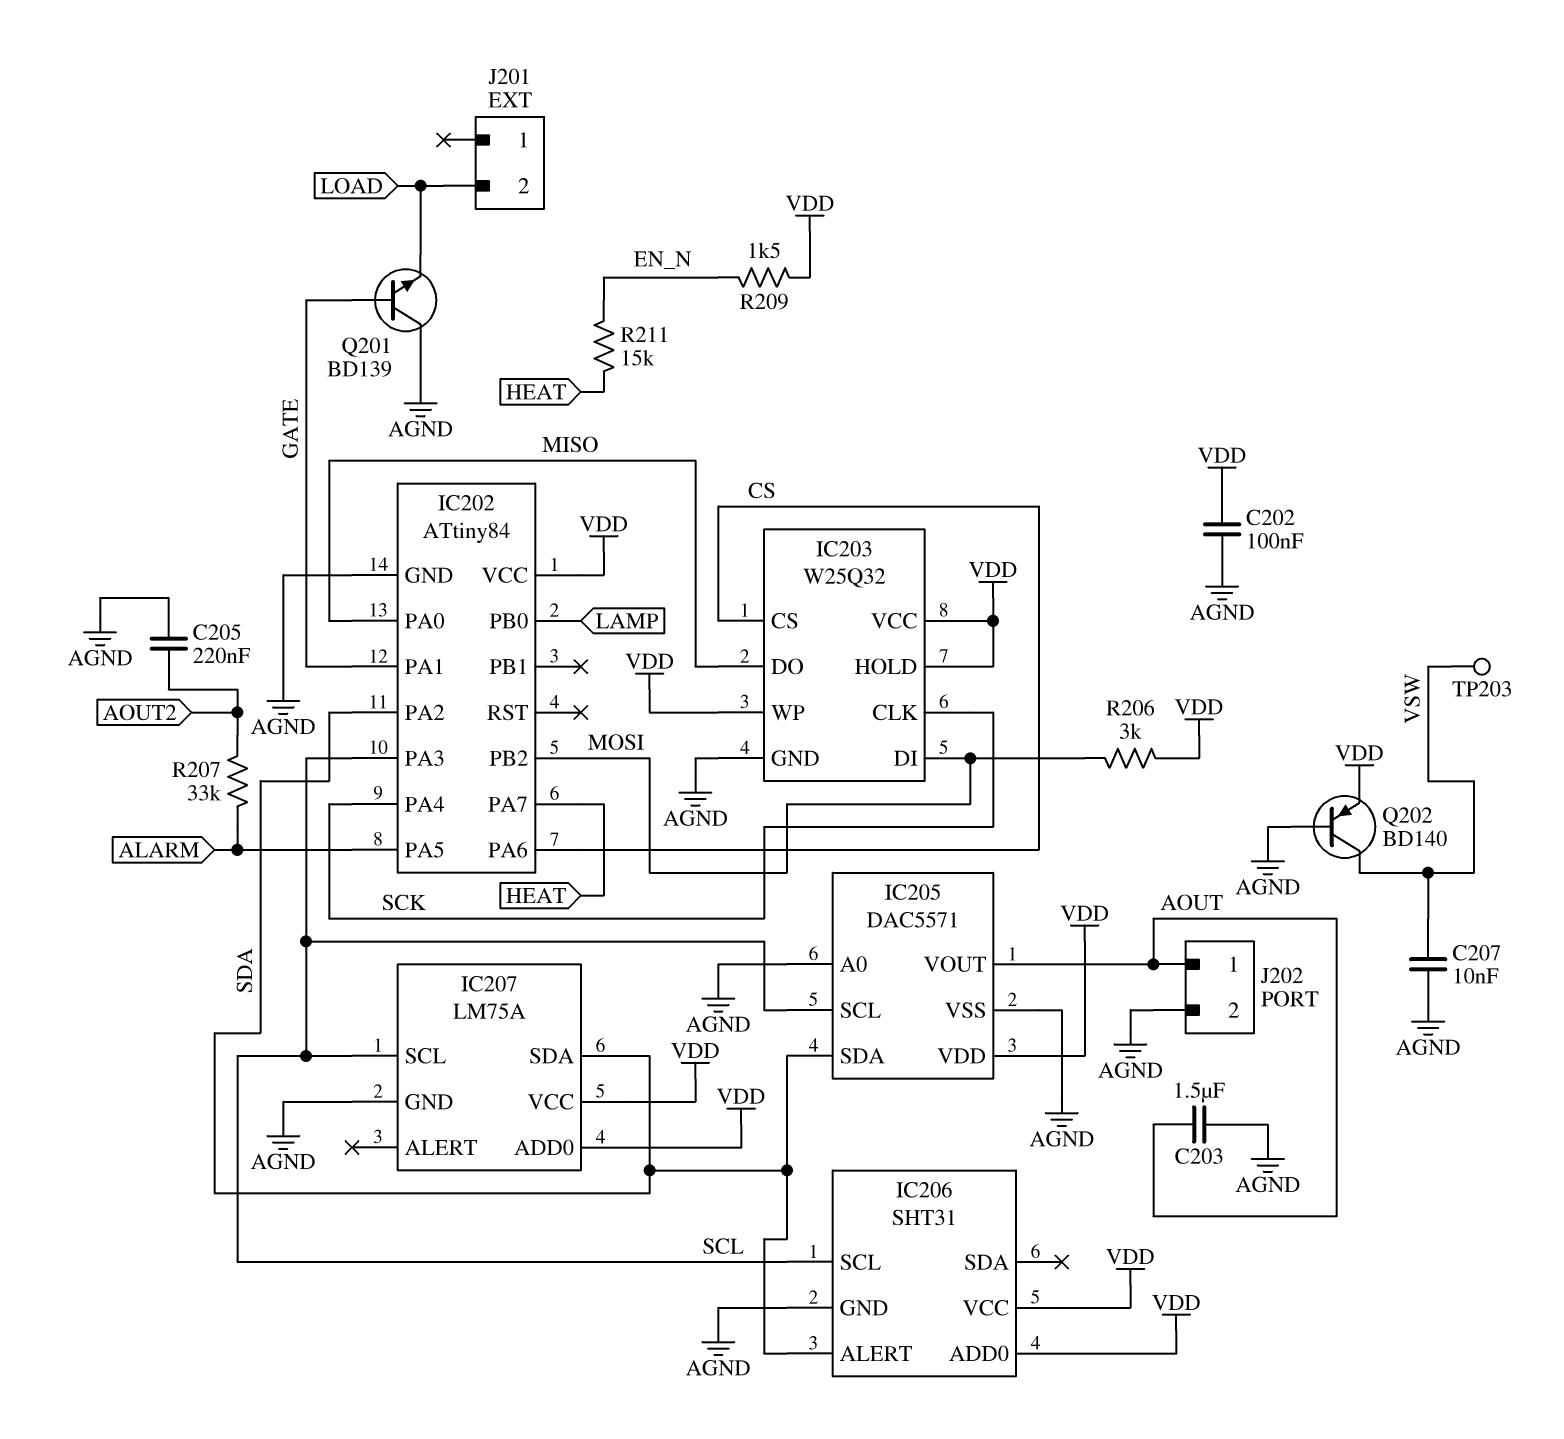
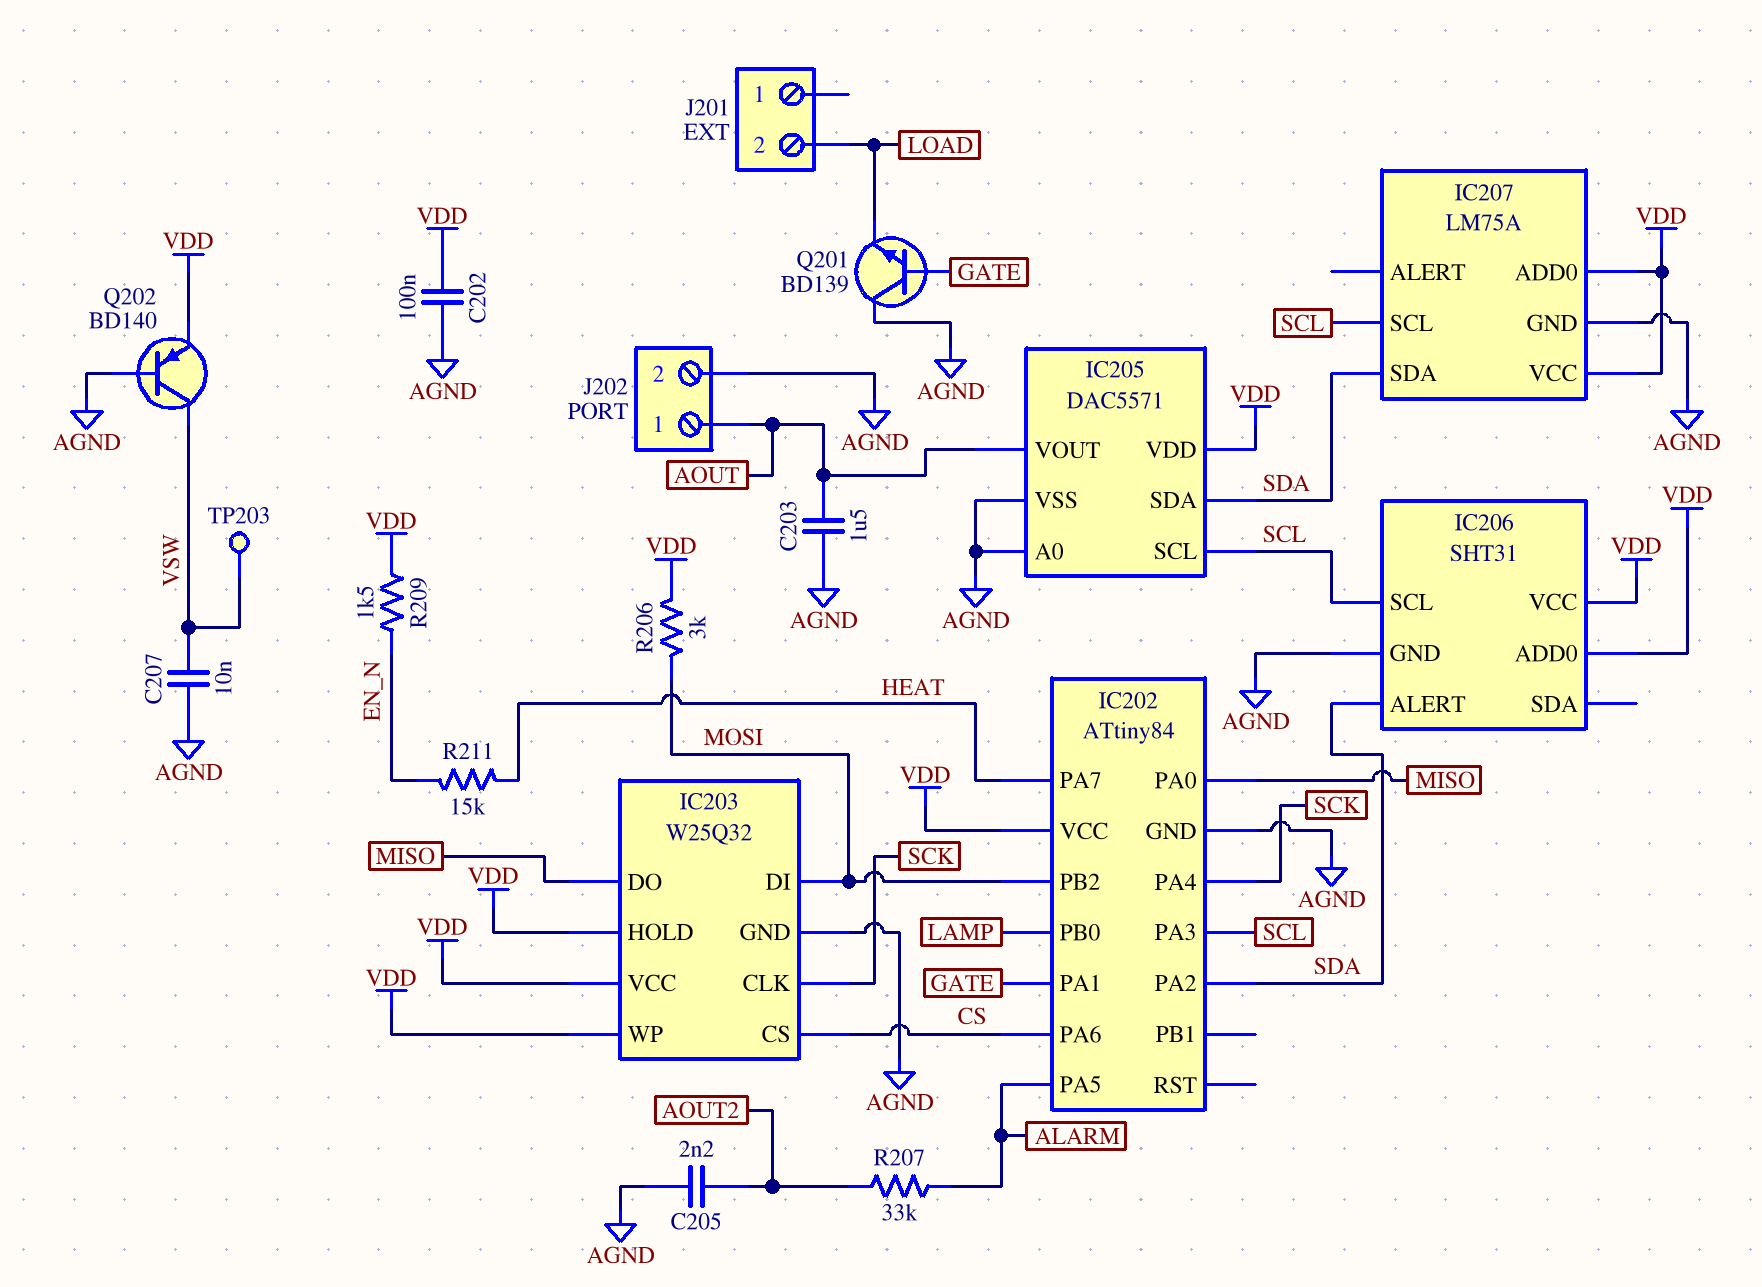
C205: 220nF (AGND, AOUT2) -> 2.2nF (AGND, AOUT2)

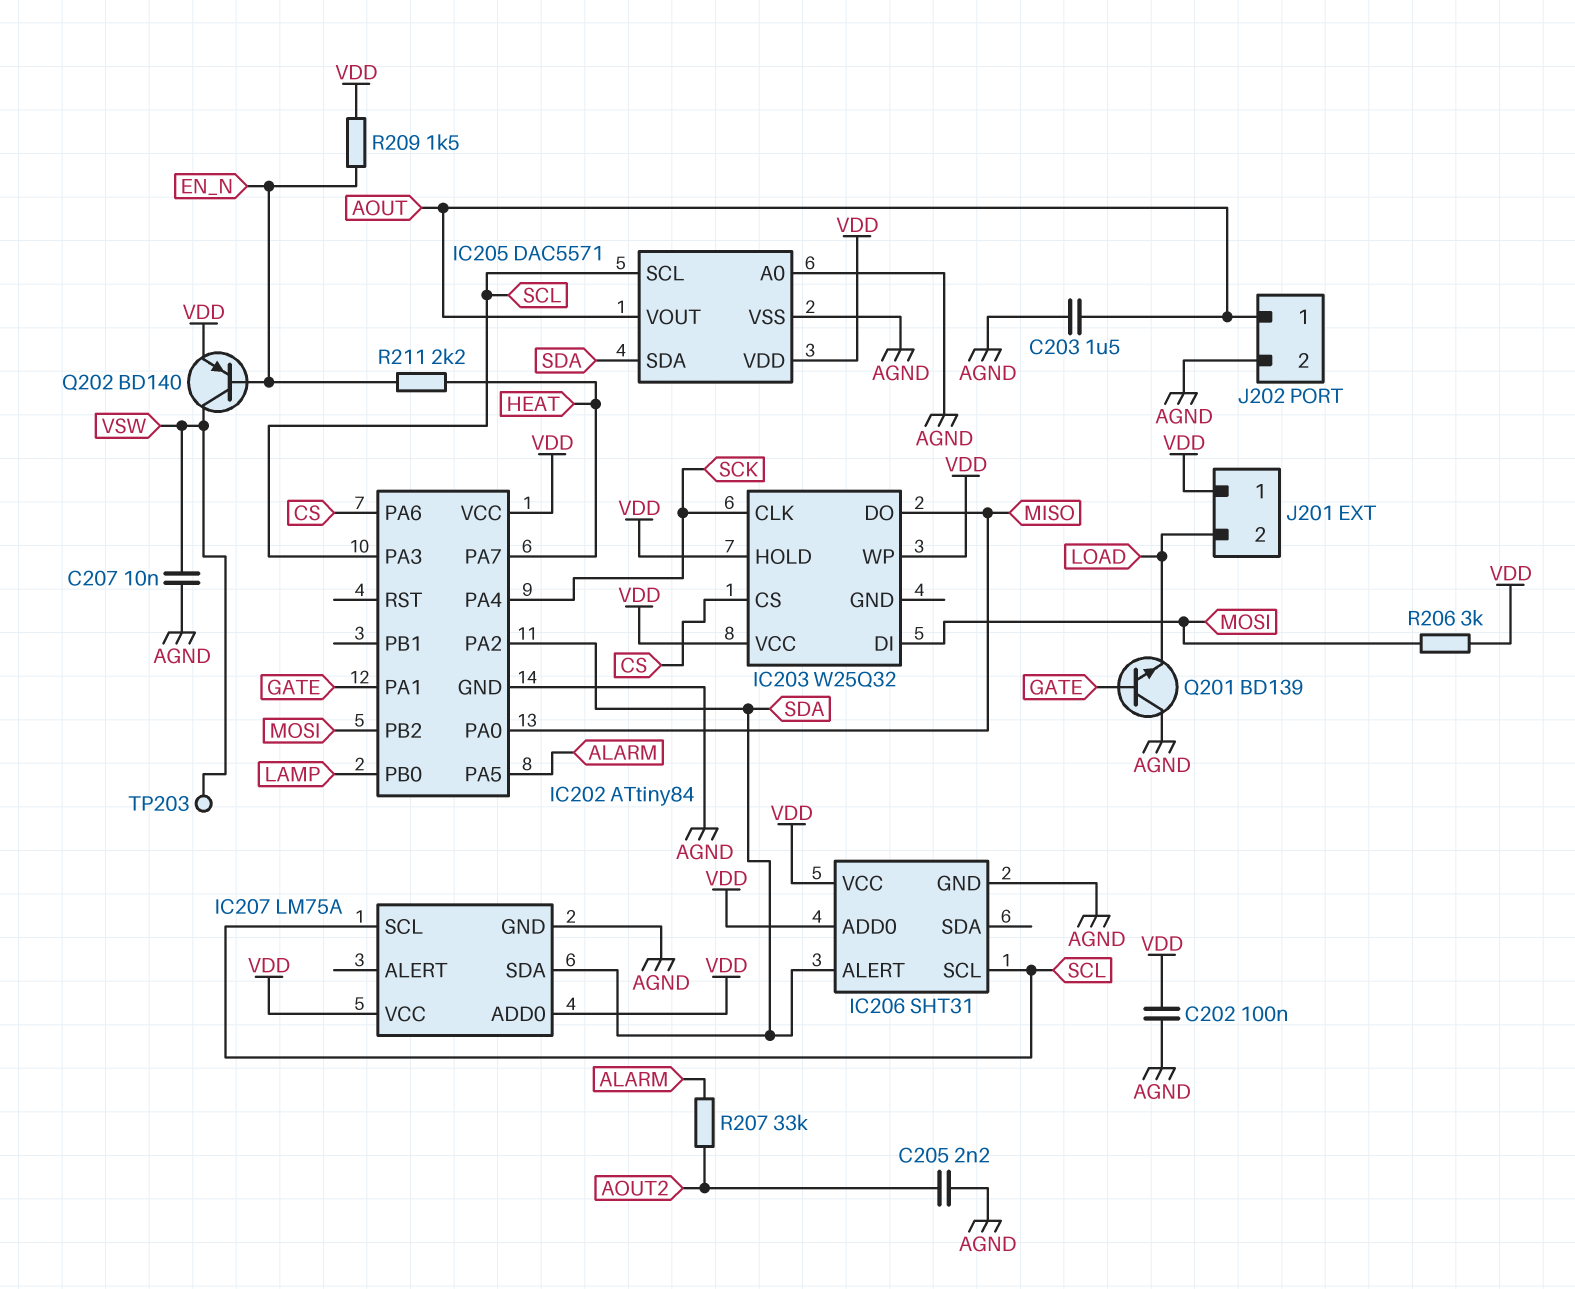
IC203 pin GND: AGND -> none
J201 pin 1: none -> VDD
Q202: PNP BD140 (B AGND, C VSW, E VDD) -> PNP BD140 (B EN_N, C VSW, E VDD)
R211: 15k (EN_N, HEAT) -> 2.2k (EN_N, HEAT)

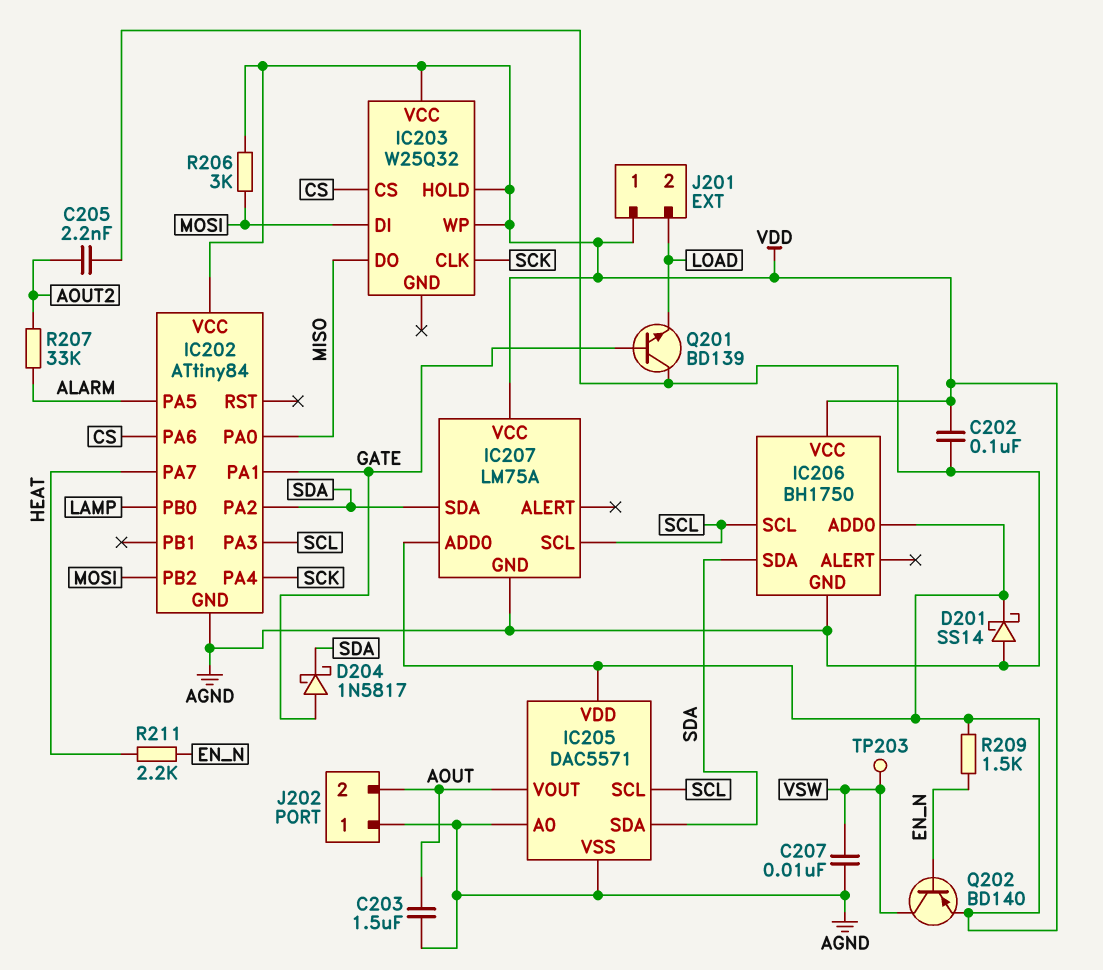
D201: none -> schottky SS14 (A AGND, K VDD)
D204: none -> schottky 1N5817 (A GATE, K SDA)
IC206: SHT31 -> BH1750
IC206 pin ALERT: SDA -> none
IC206 pin SDA: none -> SDA
J202 pin 1: AOUT -> AGND
J202 pin 2: AGND -> AOUT

